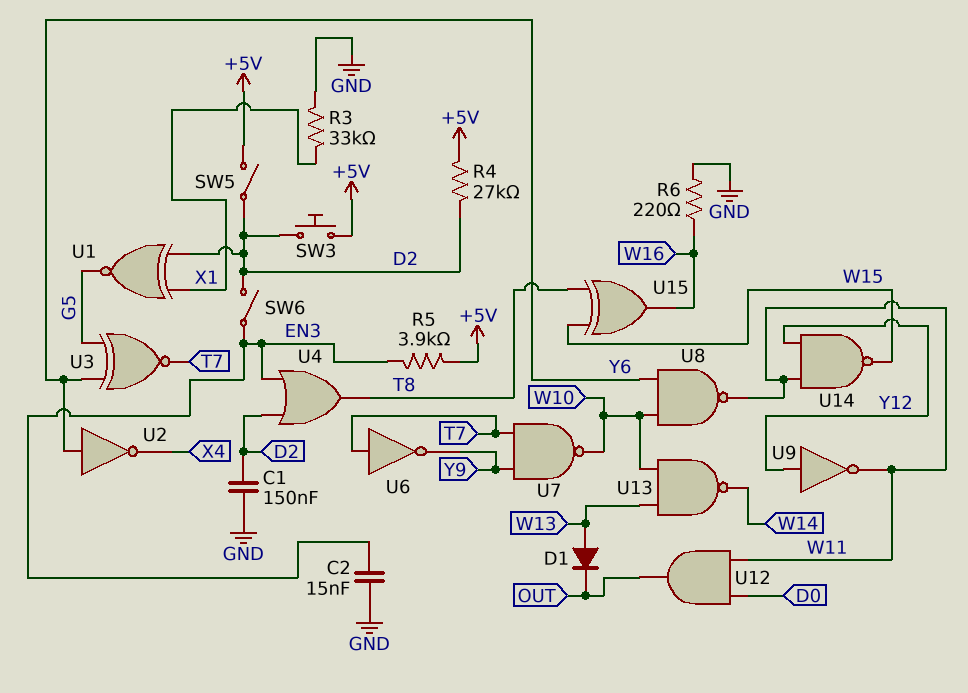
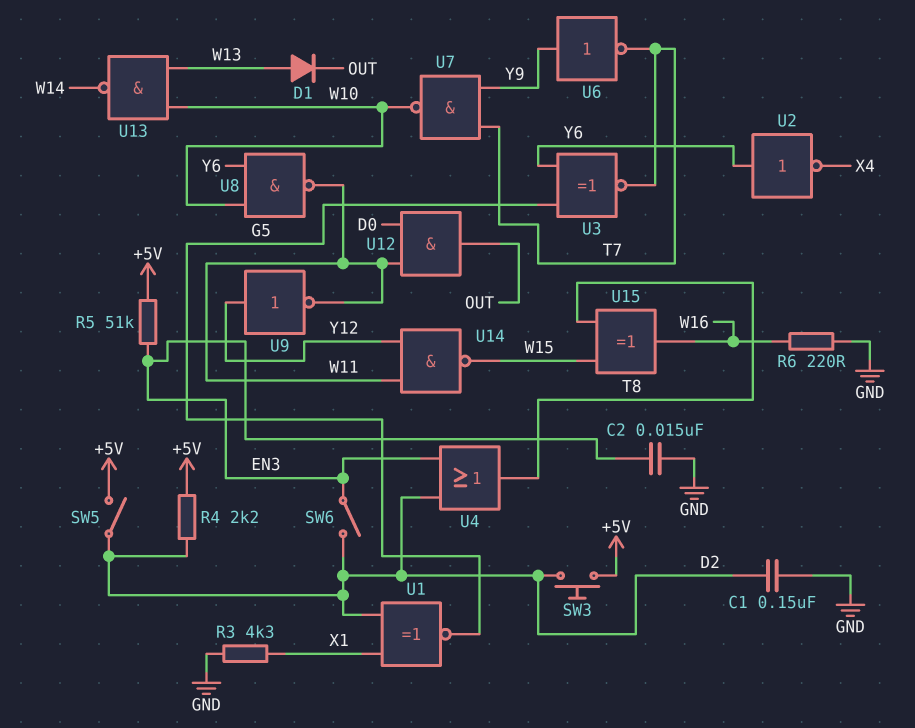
R3: 33k (GND, X1) -> 4.3k (GND, X1)
R4: 27k (+5V, D2) -> 2.2k (+5V, D2)
R5: 3.9k (+5V, EN3) -> 51k (+5V, EN3)
U6: NOT (in T7, out Y9) -> NOT (in Y9, out T7)

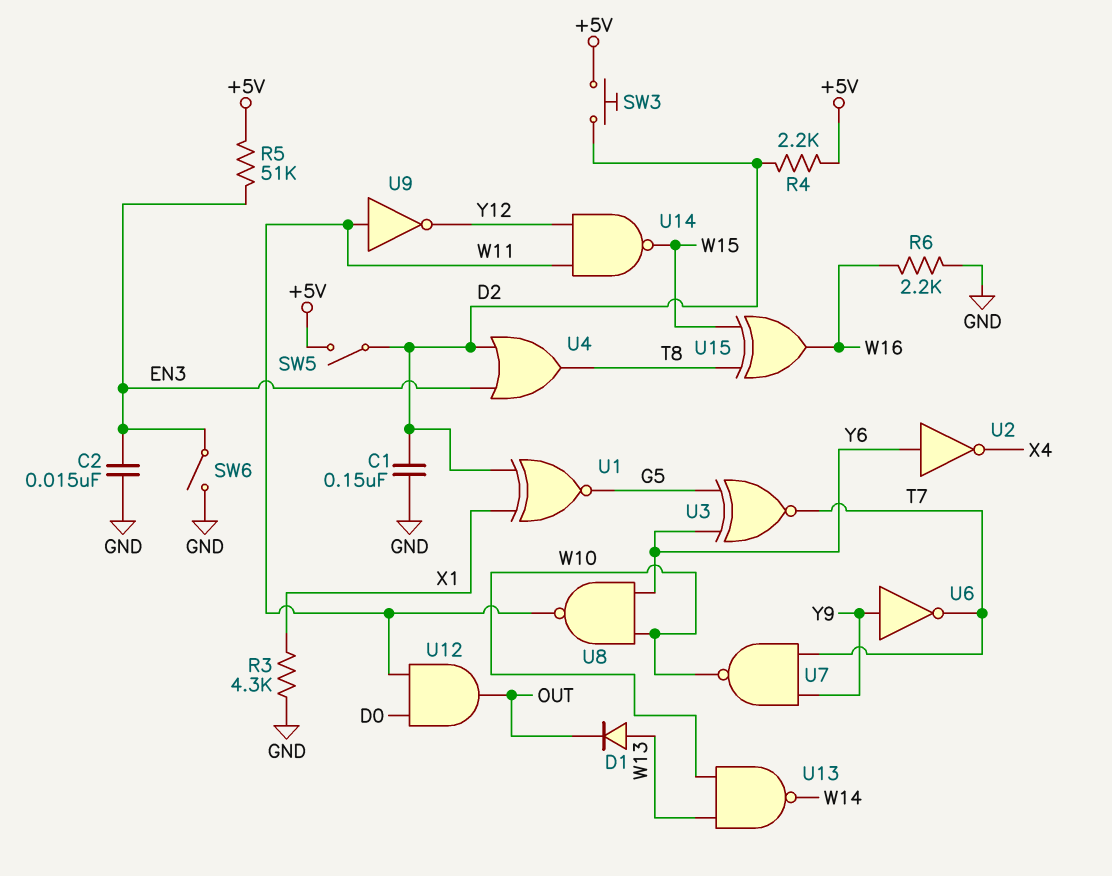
R6: 220 (GND, W16) -> 2.2k (GND, W16)
SW6: switch (D2, EN3) -> switch (EN3, GND)
U9: NOT (in Y12, out W11) -> NOT (in W11, out Y12)

